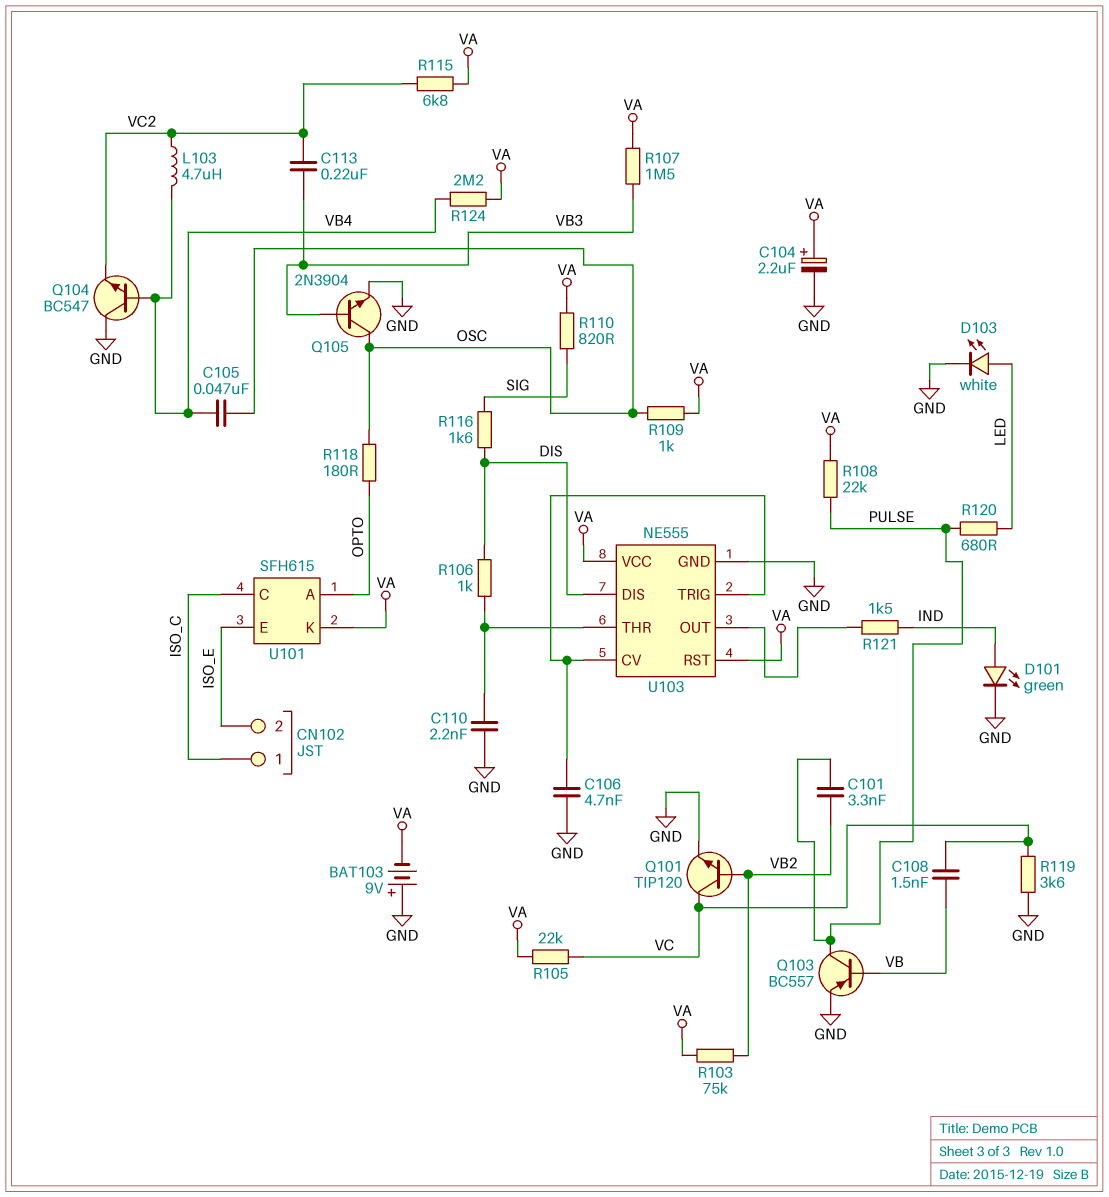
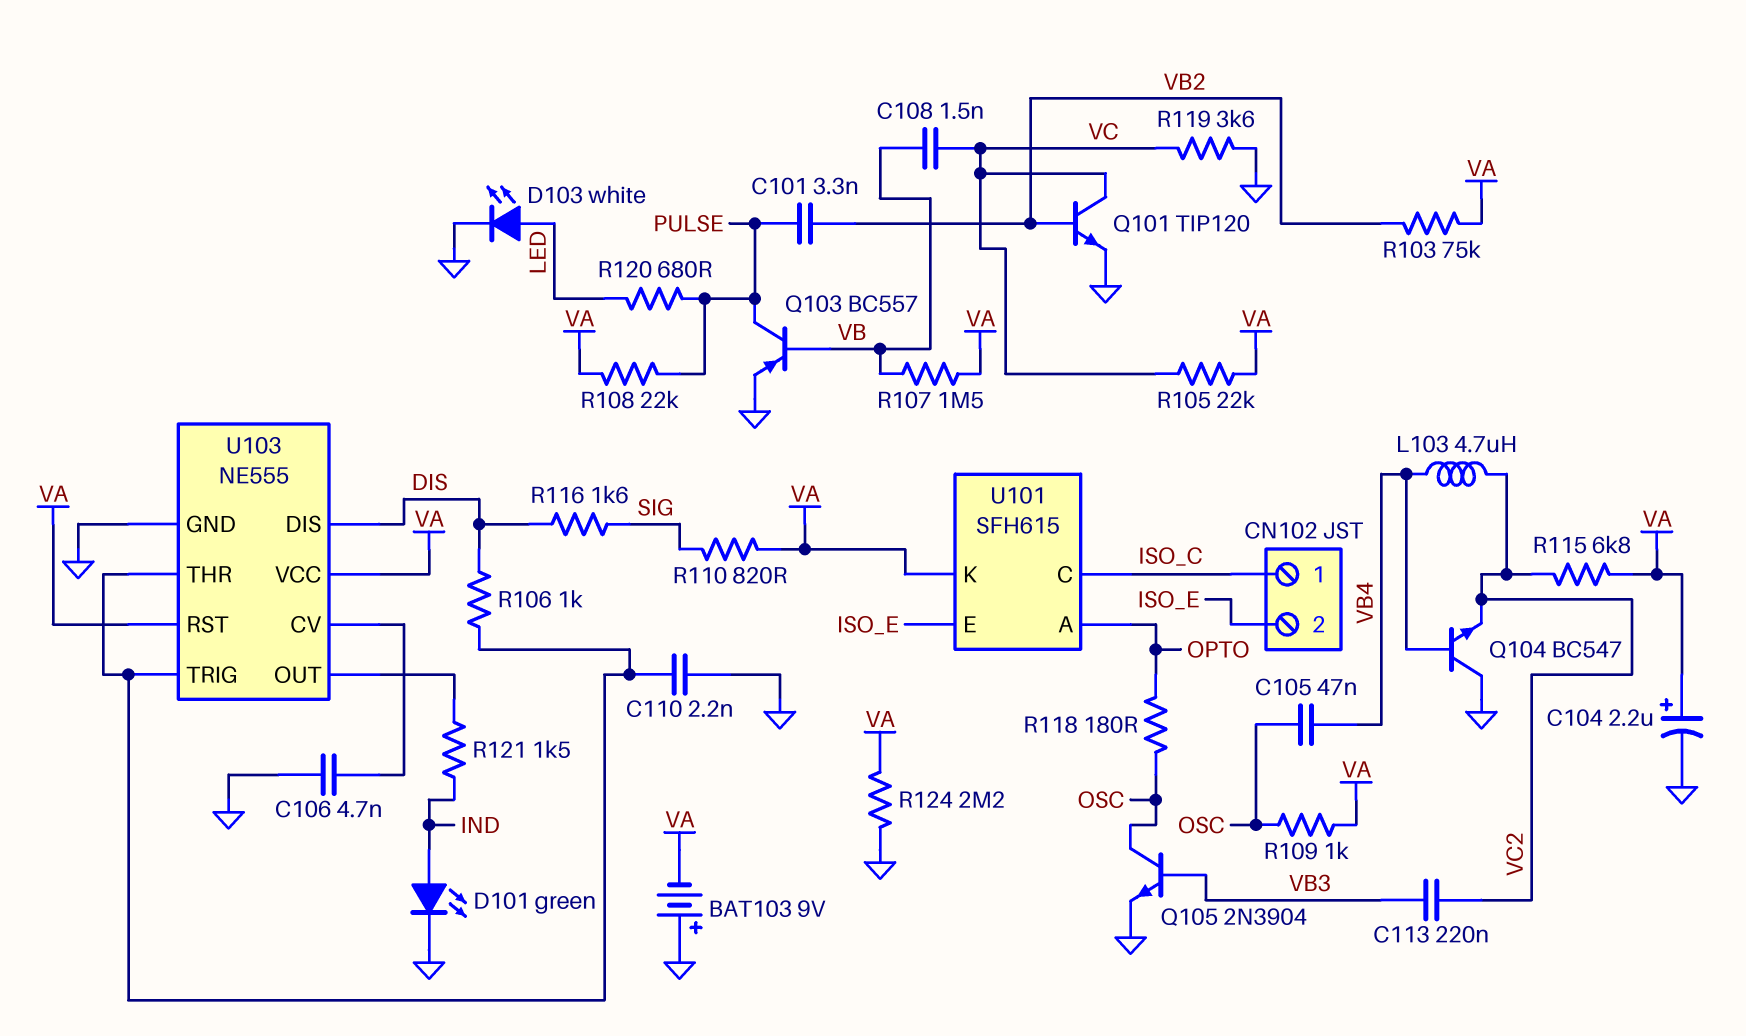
R107: 1.5M (VA, VB3) -> 1.5M (VA, VB)
R124: 2.2M (VA, VB4) -> 2.2M (GND, VA)
U103 pin TRIG: U103/CV -> U103/THR

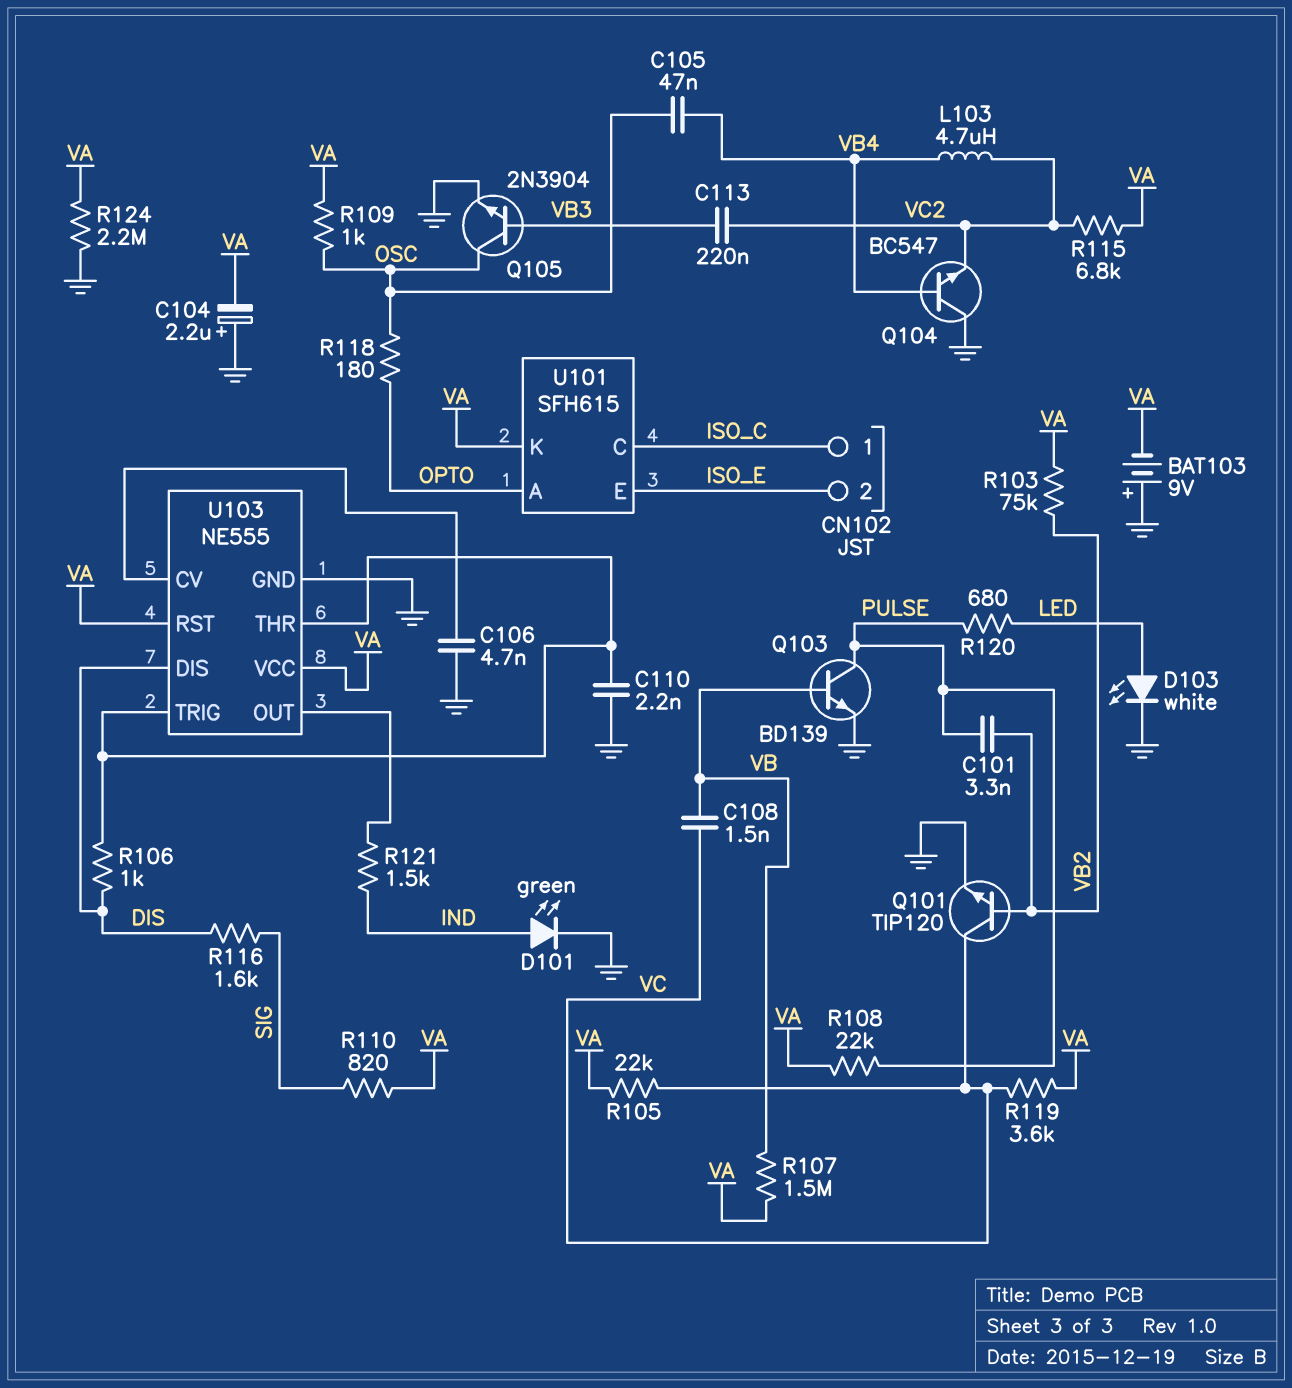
C104: 2.2uF (plus VA, minus GND) -> 2.2uF (plus GND, minus VA)
Q103: PNP BC557 (B VB, C PULSE, E GND) -> NPN BD139 (B VB, C PULSE, E GND)
R119: 3.6k (GND, VC) -> 3.6k (VA, VC)

